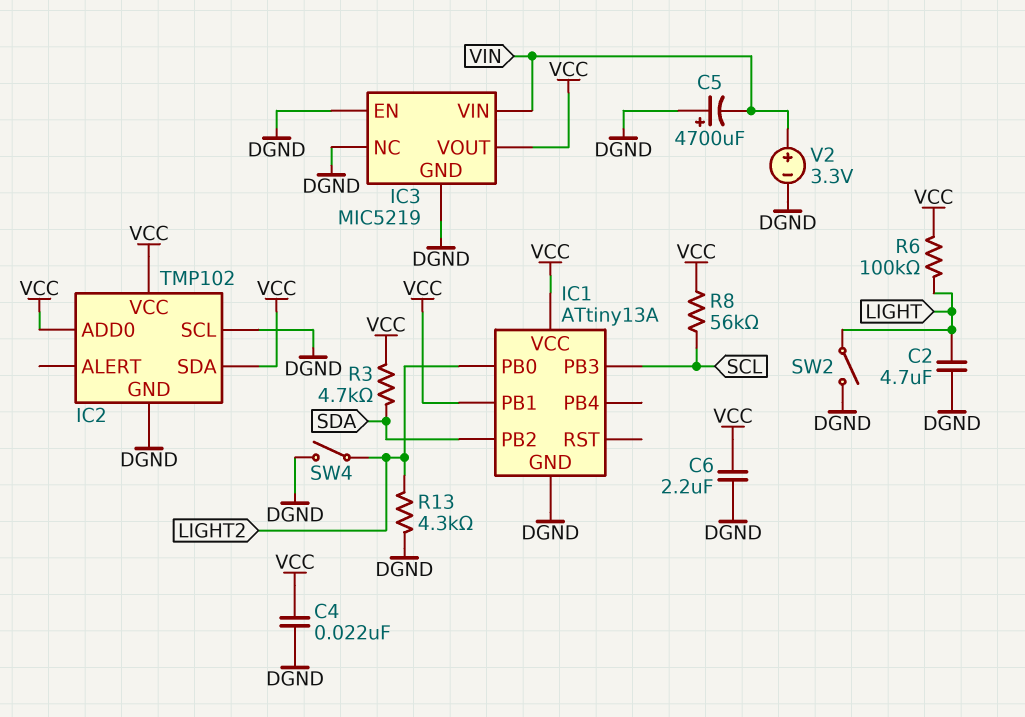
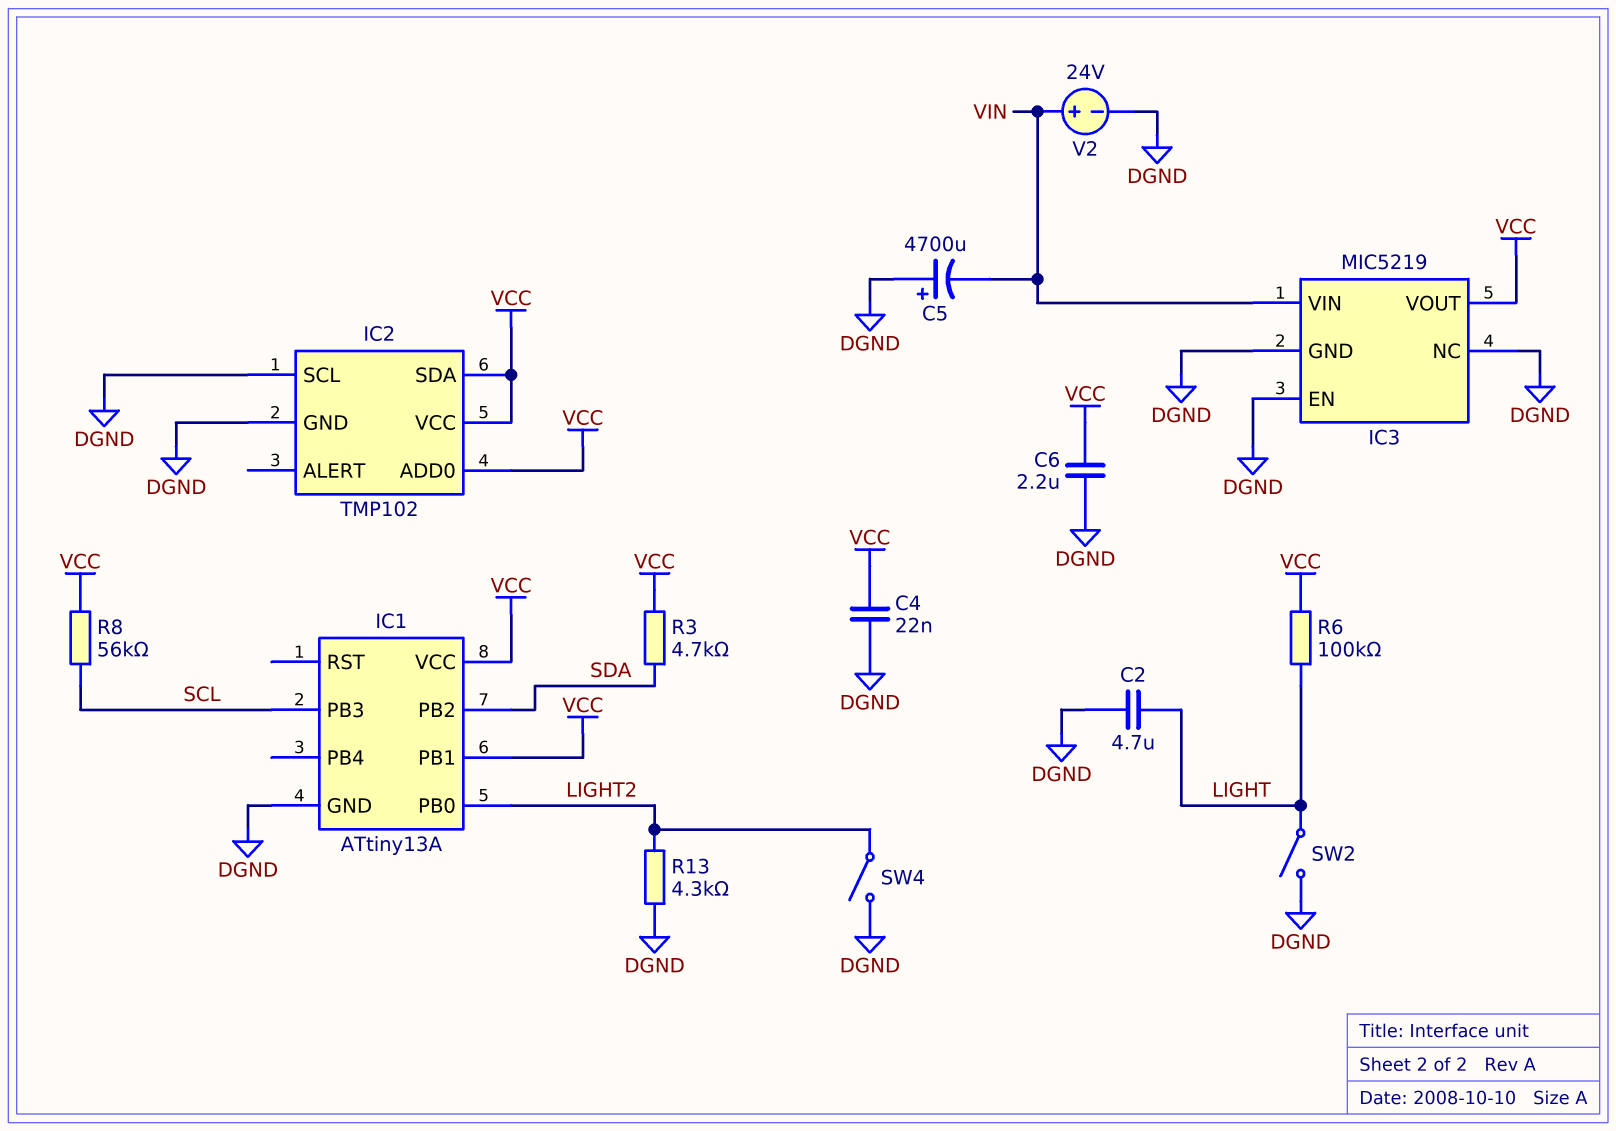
V2: 3.3V (plus VIN, minus DGND) -> 24V (plus VIN, minus DGND)

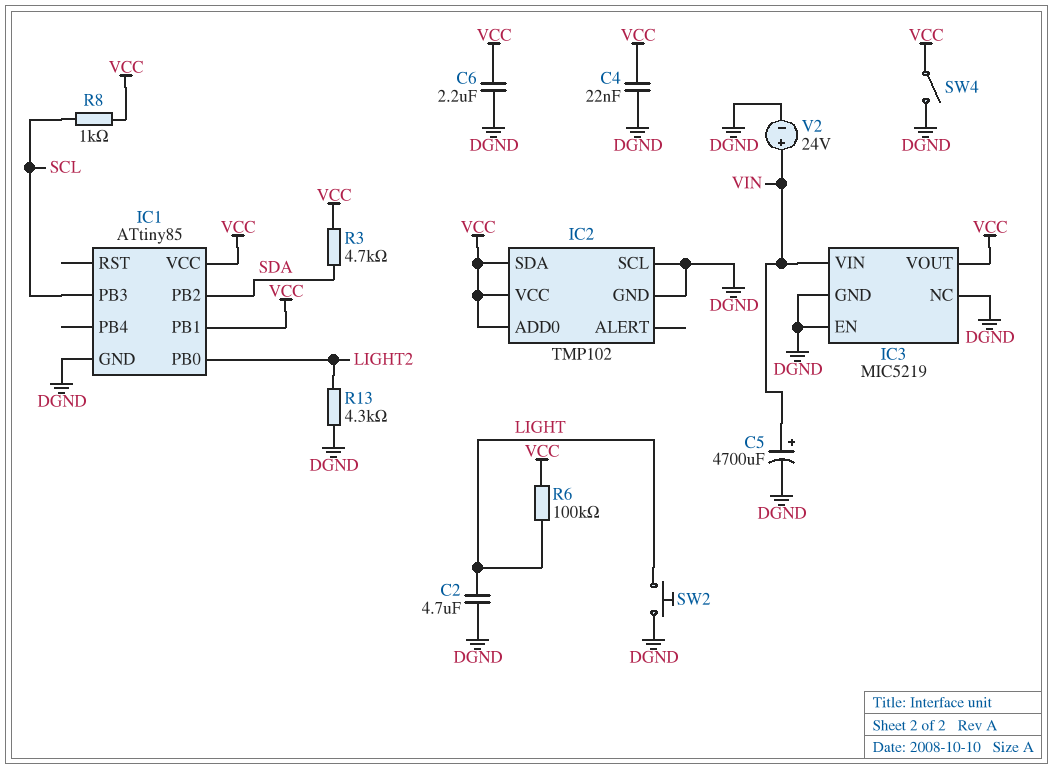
C5: 4700uF (plus DGND, minus VIN) -> 4700uF (plus VIN, minus DGND)
IC1: ATtiny13A -> ATtiny85
R8: 56k (SCL, VCC) -> 1k (SCL, VCC)
SW2: switch (DGND, LIGHT) -> button (DGND, LIGHT)
SW4: switch (DGND, LIGHT2) -> switch (DGND, VCC)

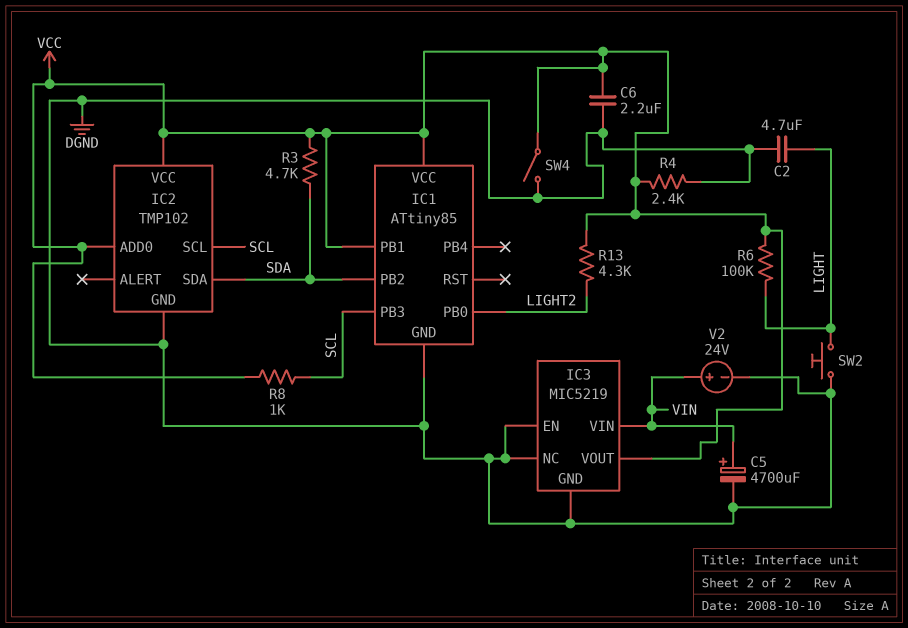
C4: 22nF (DGND, VCC) -> none
IC2 pin SCL: DGND -> SCL
IC2 pin SDA: VCC -> SDA
R4: none -> 2.4k (DGND, VCC)
R13: 4.3k (DGND, LIGHT2) -> 4.3k (LIGHT2, VCC)

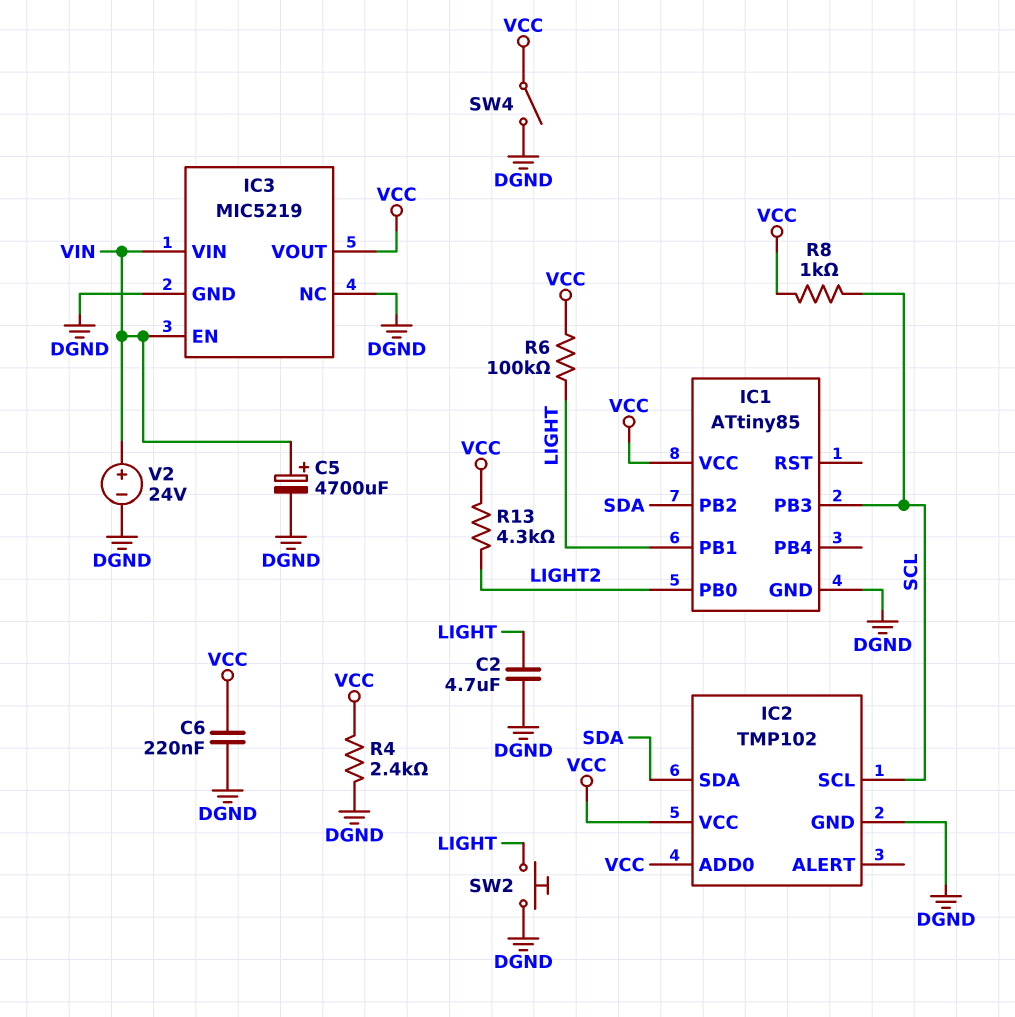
C6: 2.2uF (DGND, VCC) -> 220nF (DGND, VCC)
IC1 pin PB1: VCC -> LIGHT
IC3 pin EN: DGND -> VIN
R3: 4.7k (SDA, VCC) -> none

